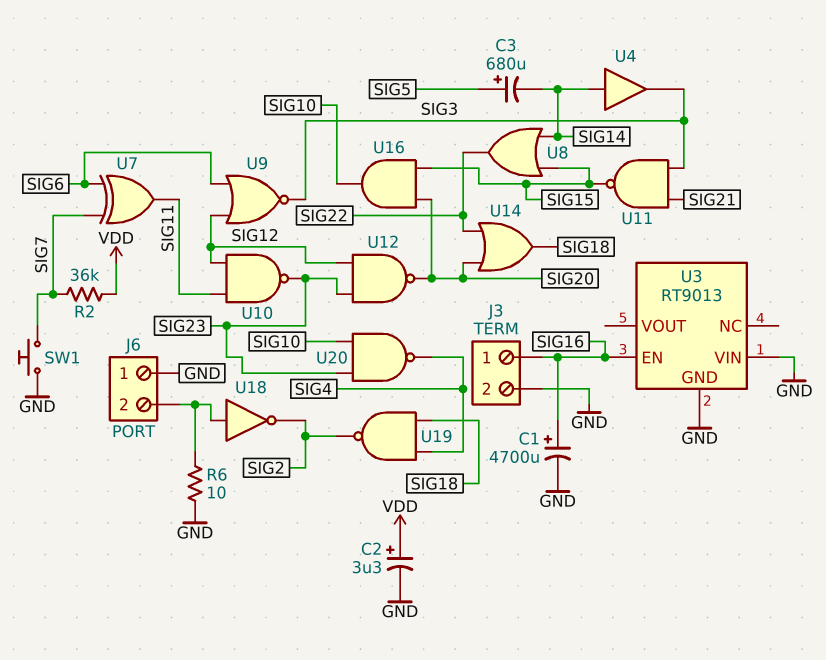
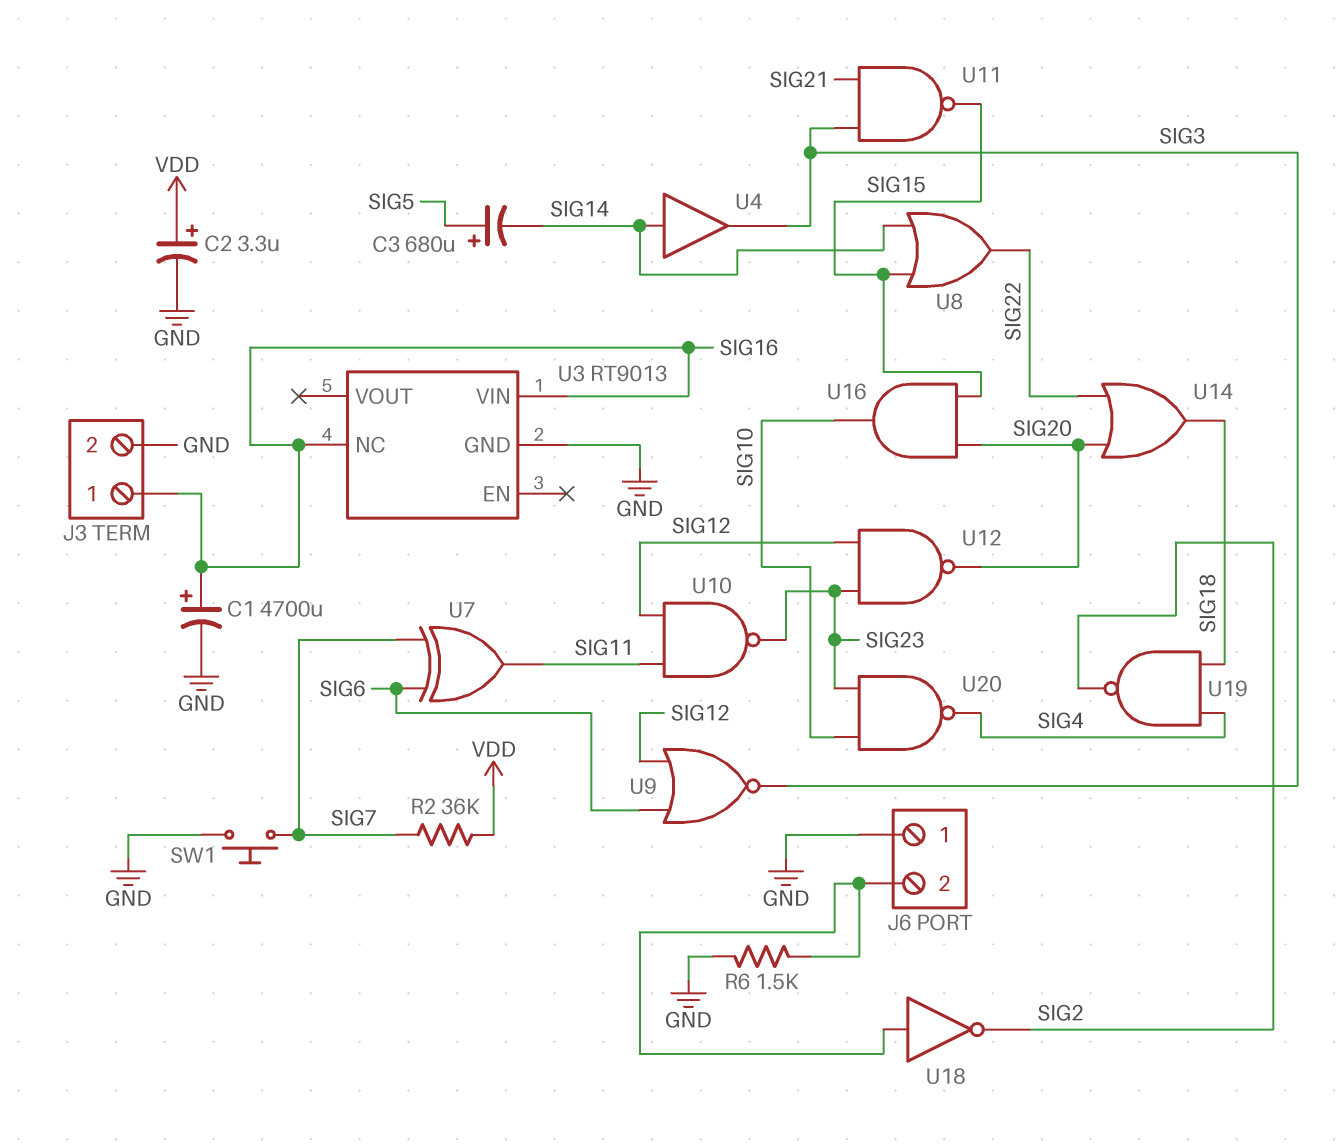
R6: 10 (GND, J6/2) -> 1.5k (GND, J6/2)
U3 pin EN: SIG16 -> none
U3 pin NC: none -> SIG16
U3 pin VIN: GND -> SIG16

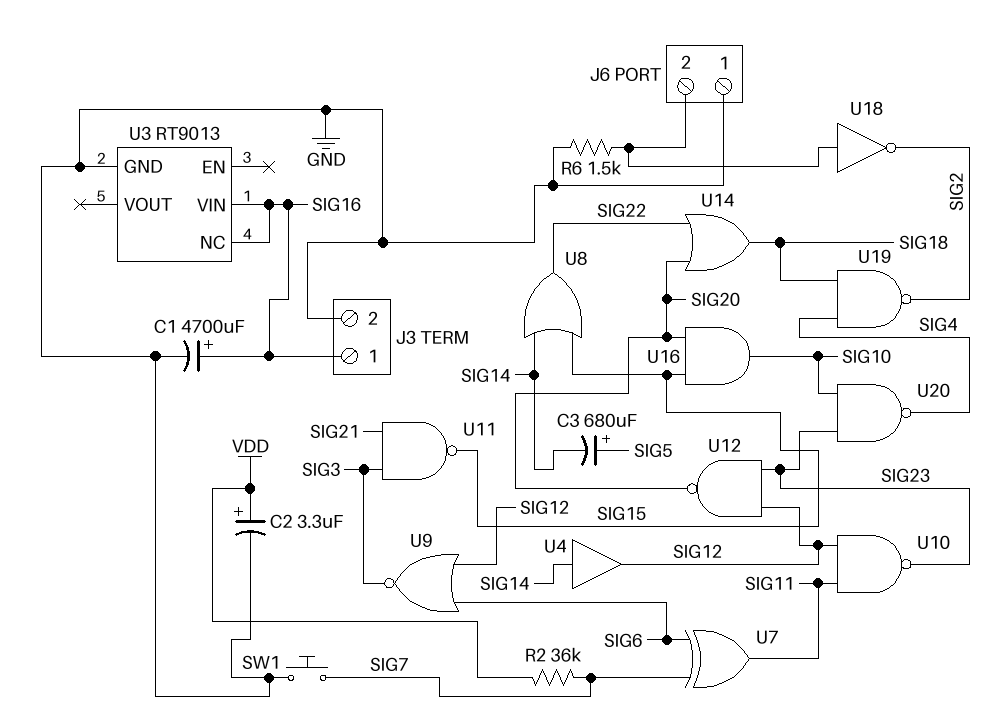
U4: buffer (in SIG14, out SIG3) -> buffer (in SIG14, out SIG12)

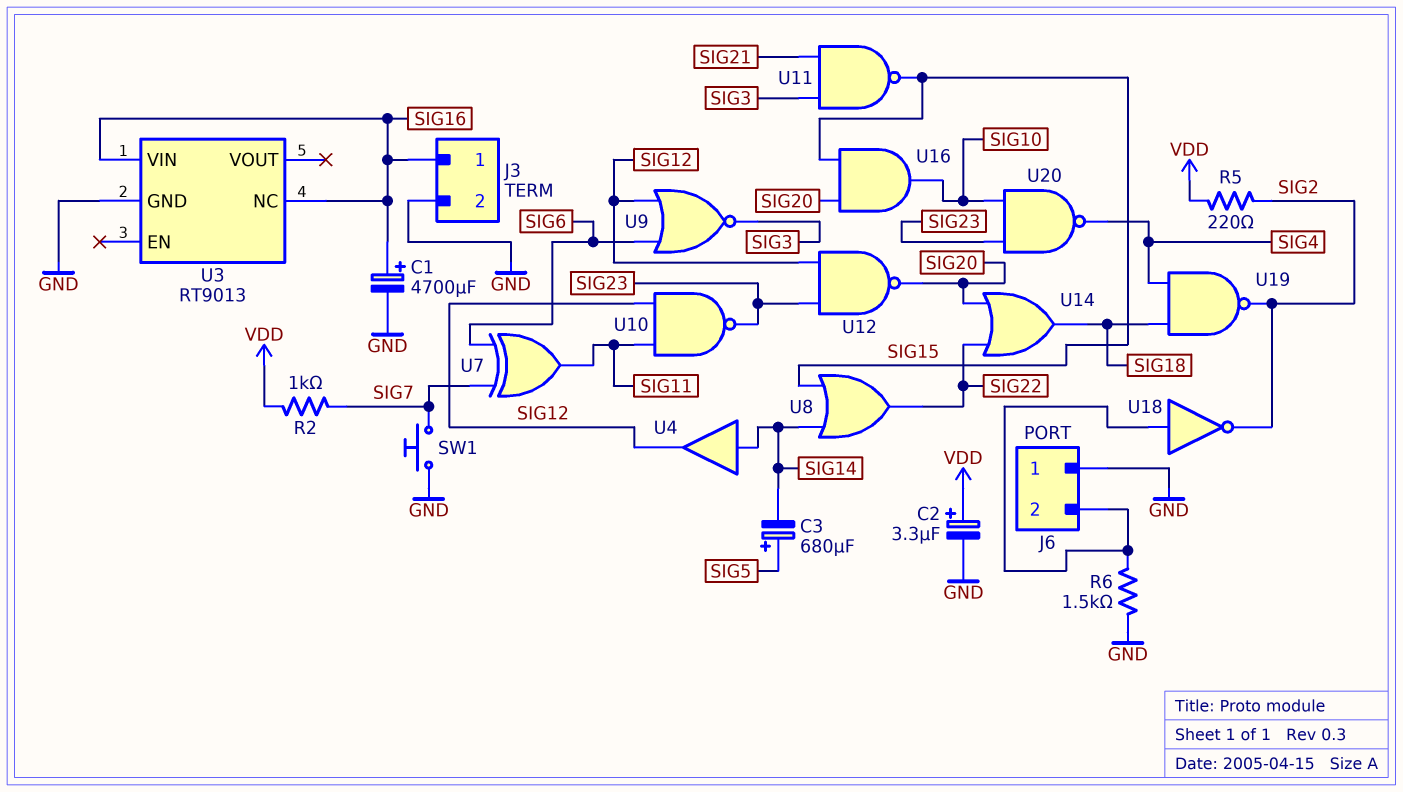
R2: 36k (SIG7, VDD) -> 1k (SIG7, VDD)
R5: none -> 220 (SIG2, VDD)

